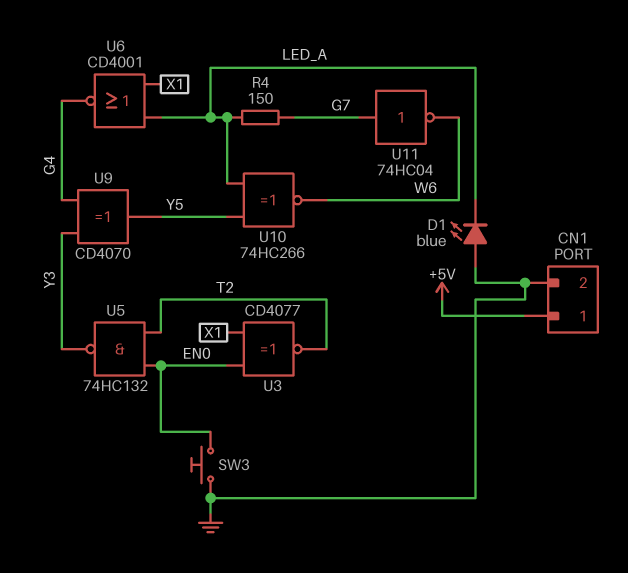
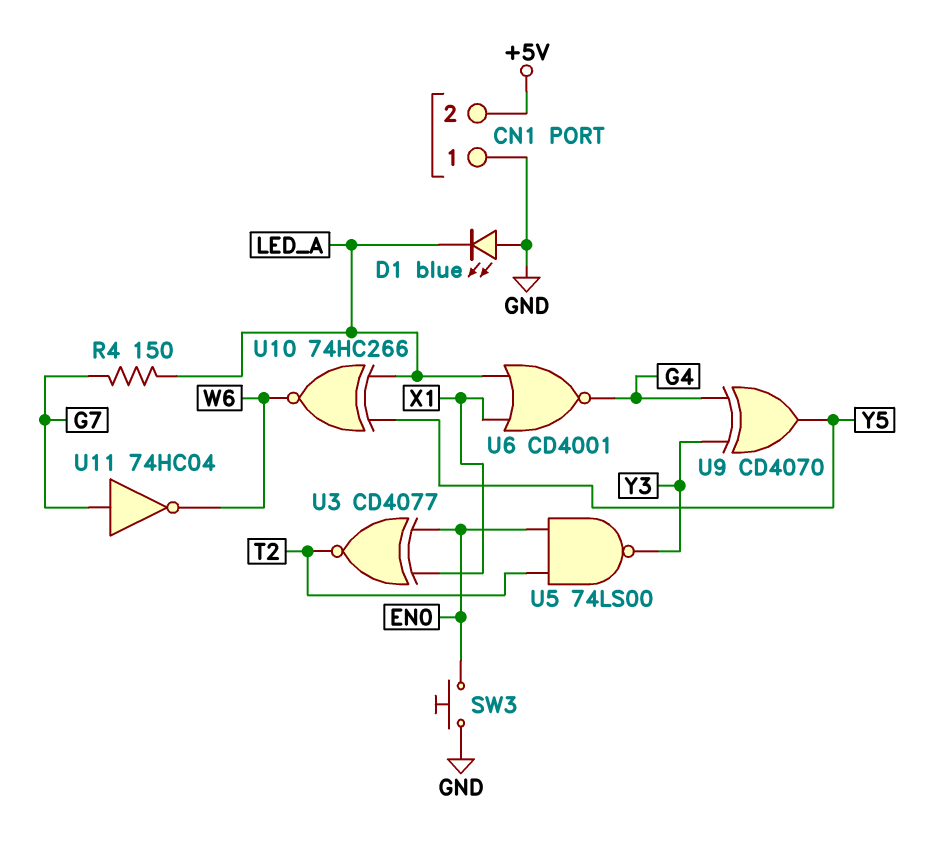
CN1 pin 1: +5V -> GND
CN1 pin 2: GND -> +5V
U5: NAND 74HC132 (in EN0, in T2, out Y3) -> NAND 74LS00 (in EN0, in T2, out Y3)

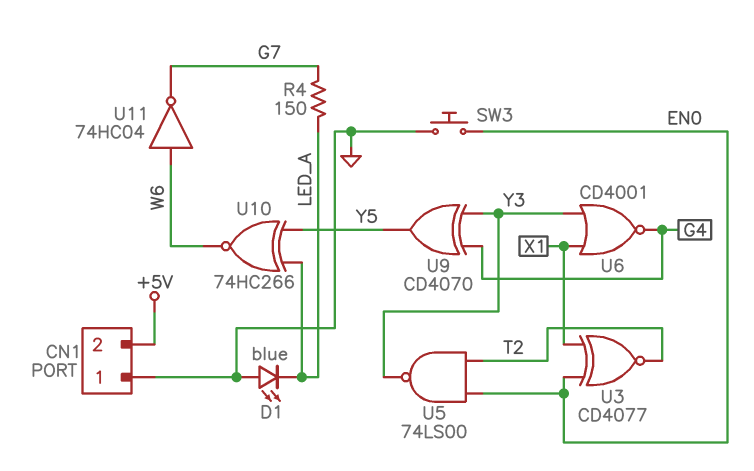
U6: NOR CD4001 (in LED_A, in X1, out G4) -> NOR CD4001 (in X1, in Y3, out G4)
U11: NOT 74HC04 (in G7, out W6) -> NOT 74HC04 (in W6, out G7)

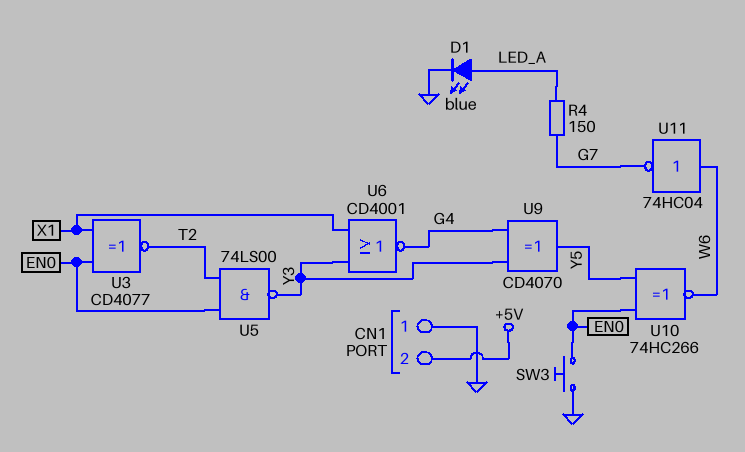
D1: LED blue (A GND, K LED_A) -> LED blue (A LED_A, K GND)
U10: XNOR 74HC266 (in LED_A, in Y5, out W6) -> XNOR 74HC266 (in EN0, in Y5, out W6)

